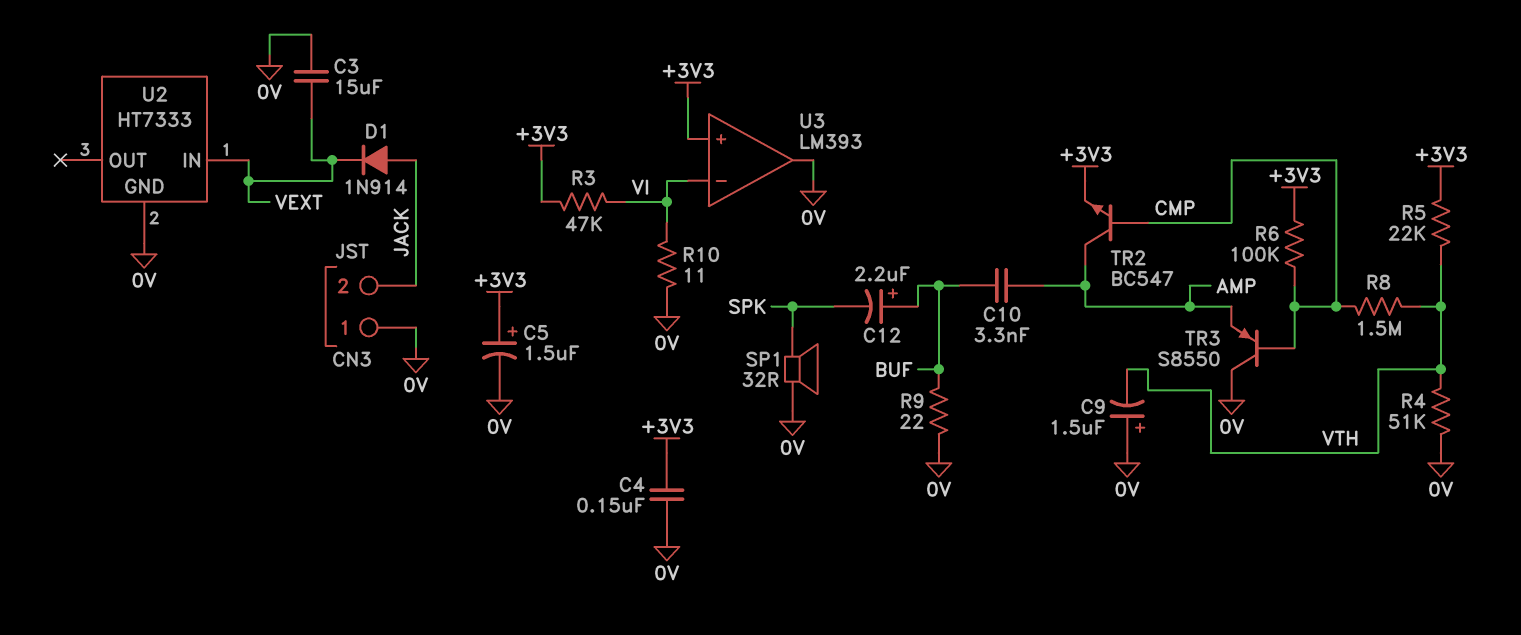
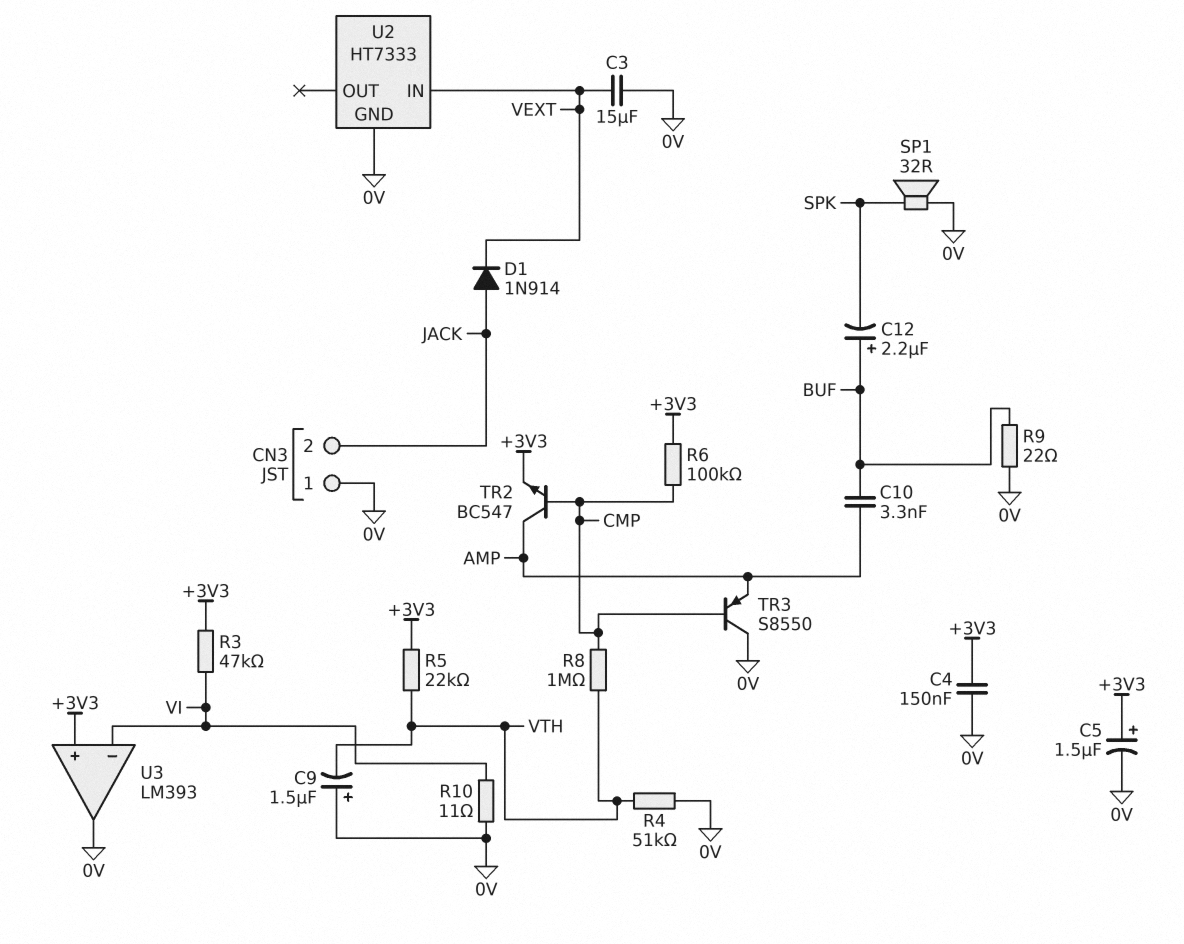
R8: 1.5M (CMP, VTH) -> 1M (CMP, VTH)

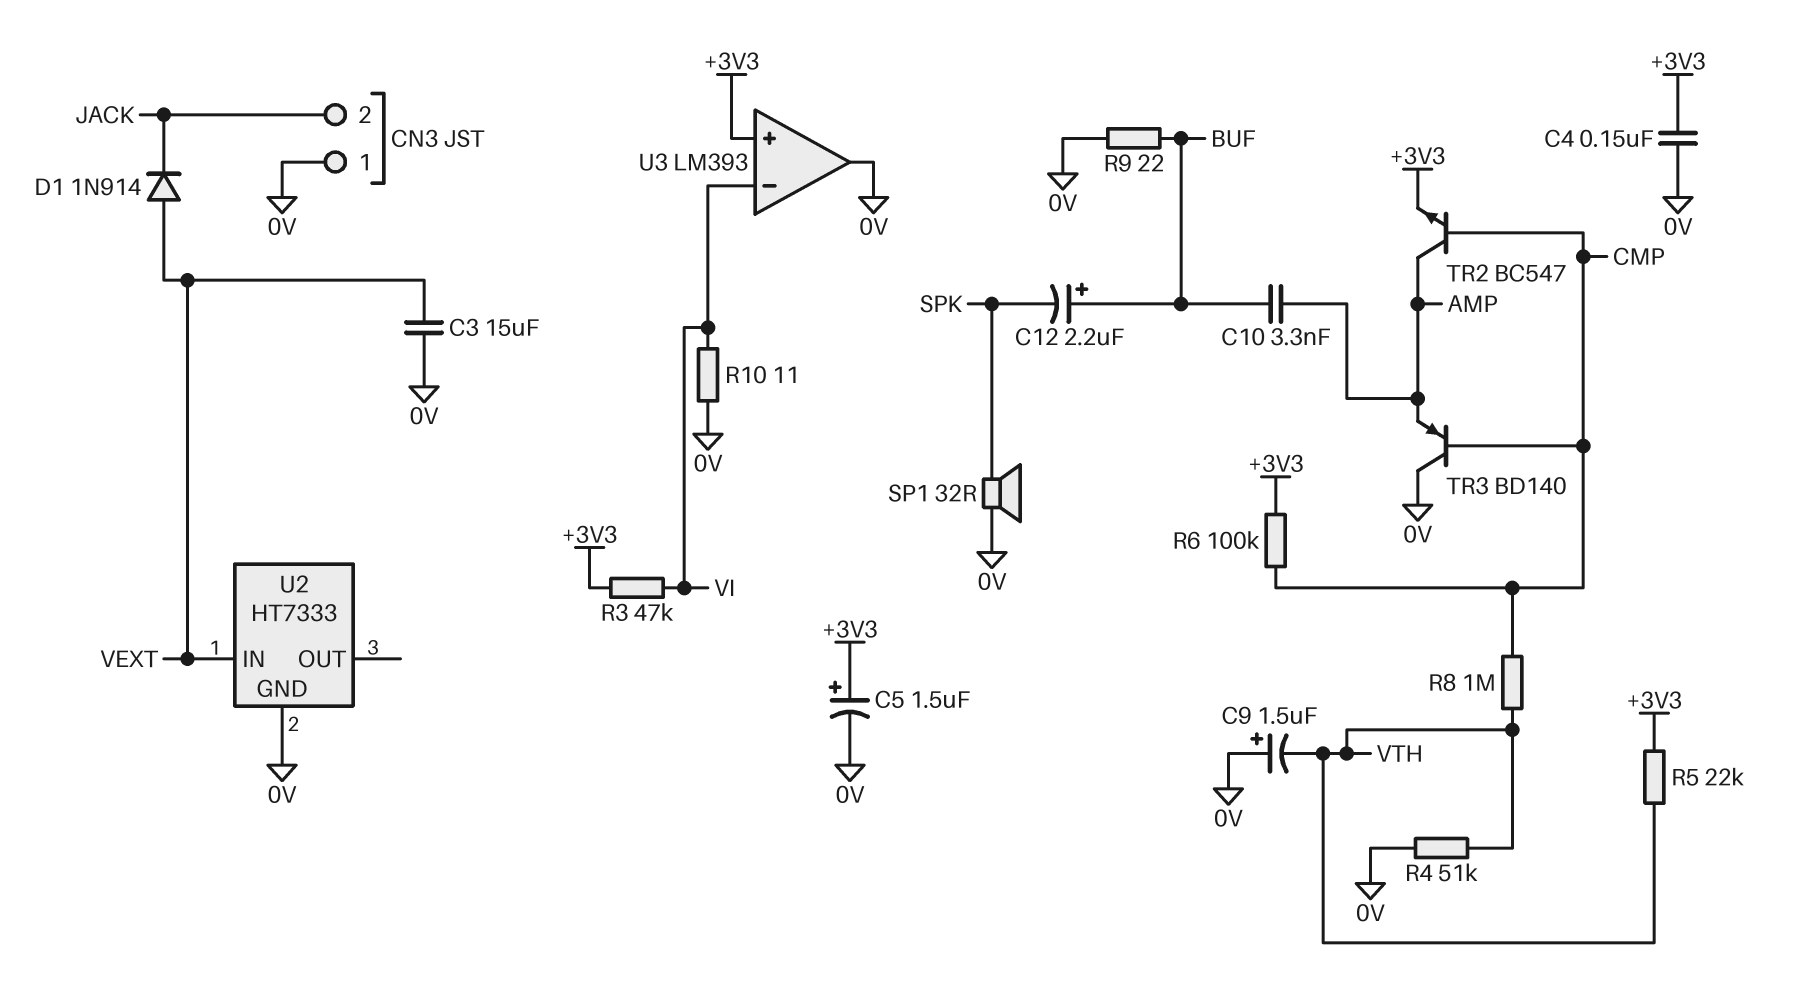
D1: diode 1N914 (A JACK, K VEXT) -> diode 1N914 (A VEXT, K JACK)
TR3: PNP S8550 (B CMP, C 0V, E AMP) -> PNP BD140 (B CMP, C 0V, E AMP)

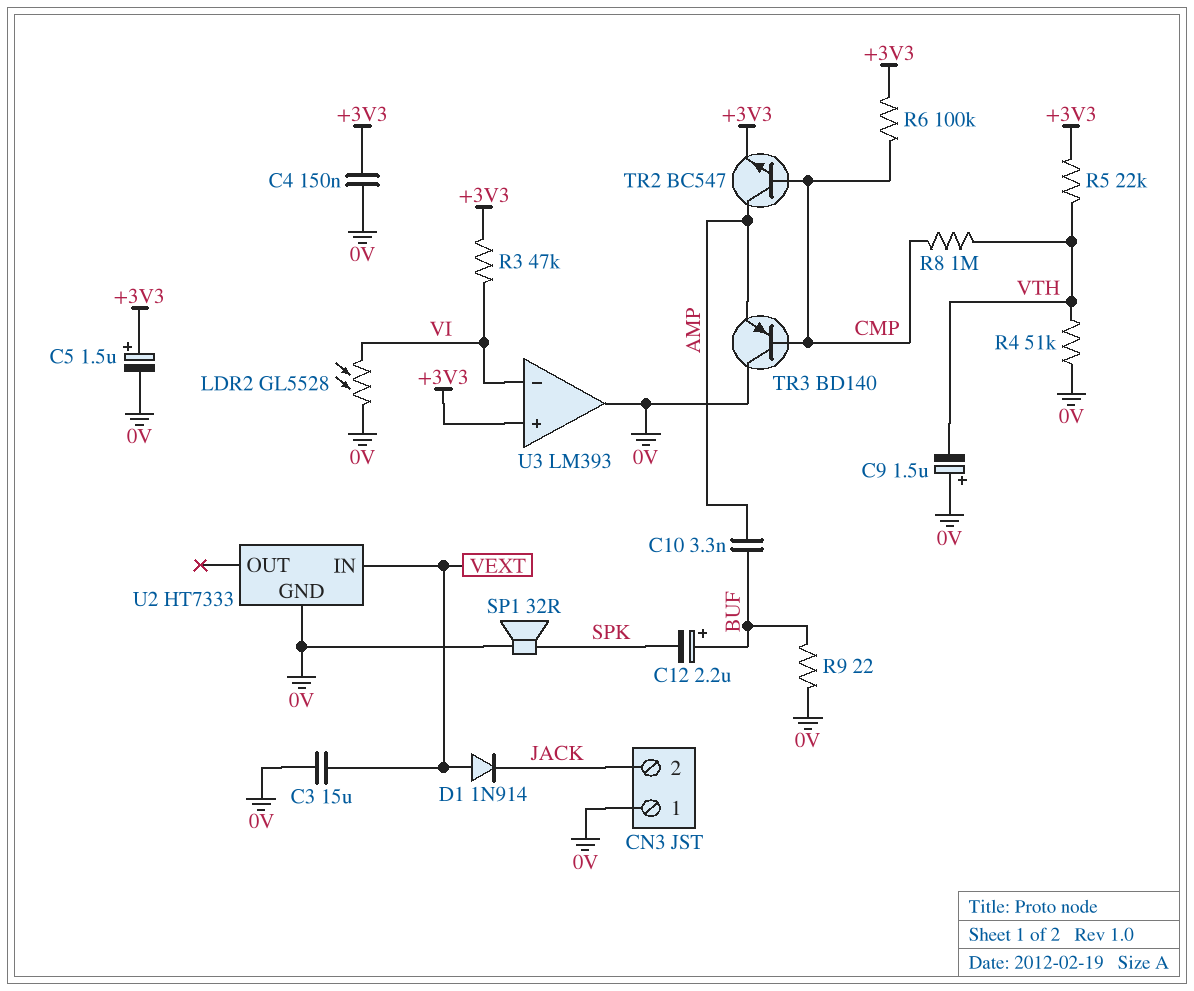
LDR2: none -> GL5528 (0V, VI)
R10: 11 (0V, VI) -> none

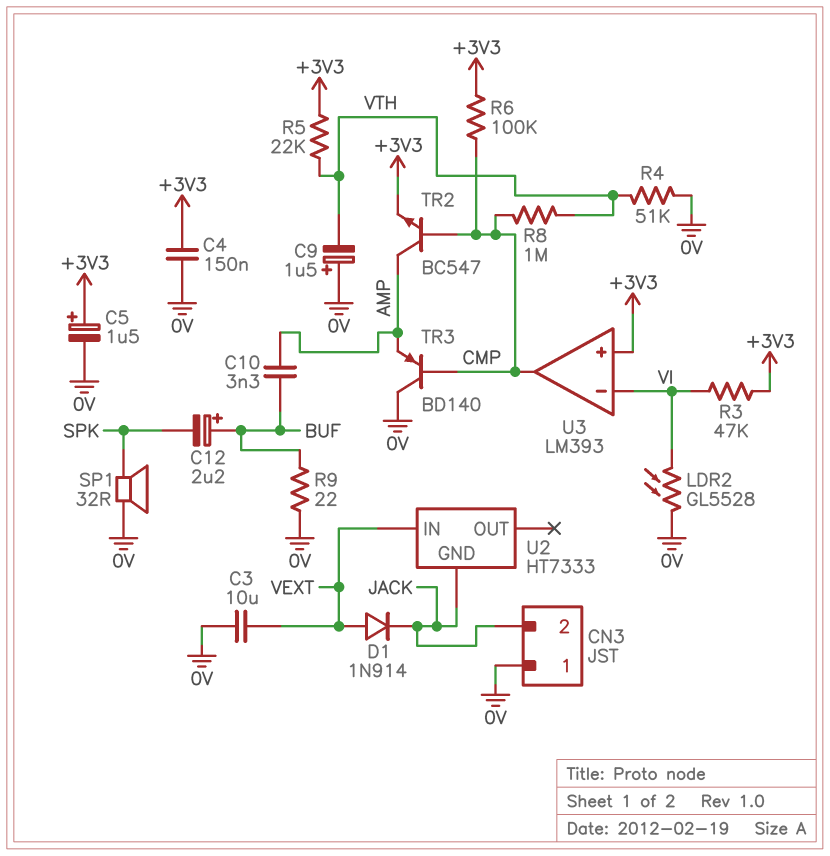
C3: 15uF (0V, VEXT) -> 10uF (0V, VEXT)
U2 pin GND: 0V -> JACK
U3 pin out: 0V -> CMP

